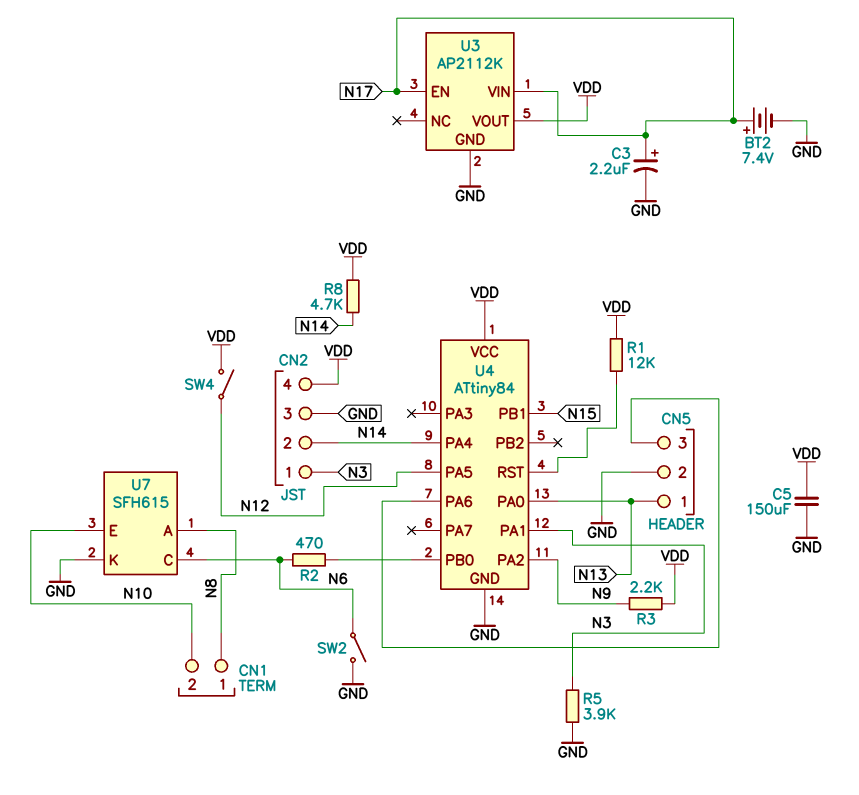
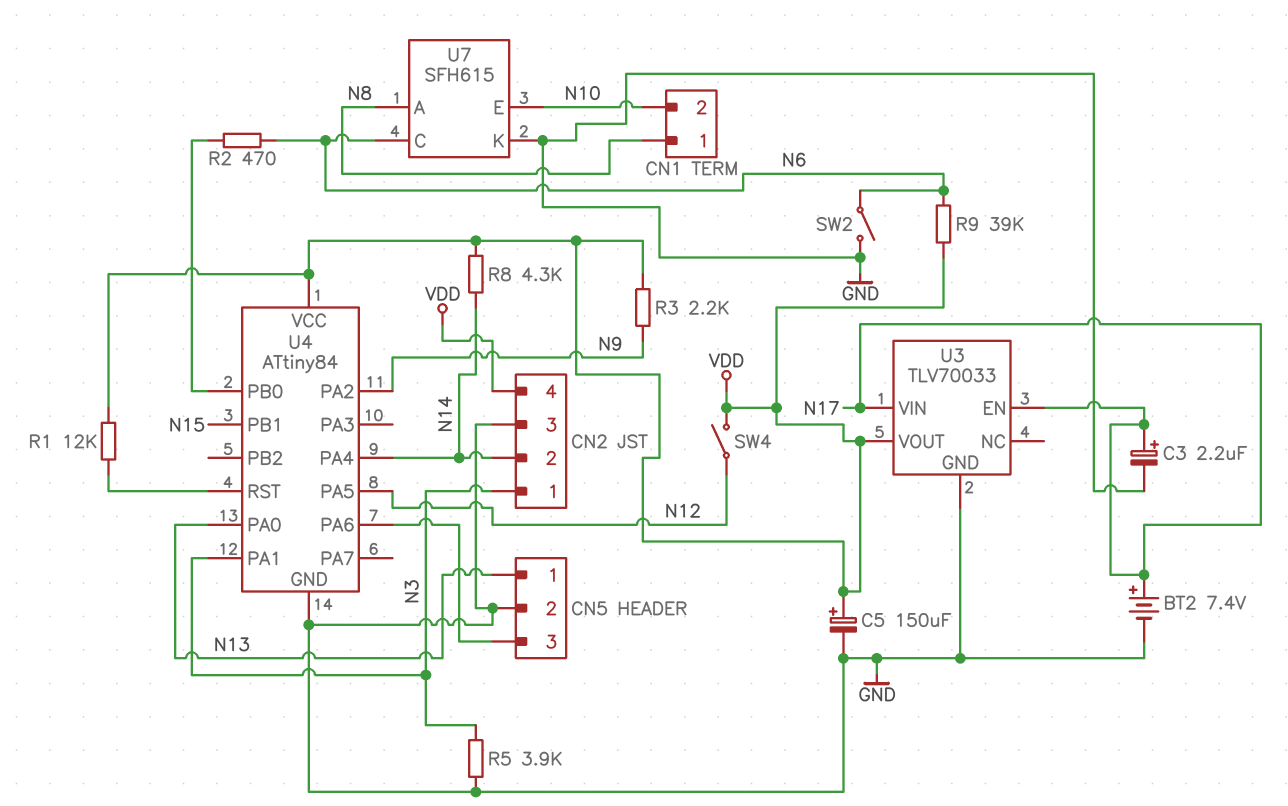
C5: 150uF (GND, VDD) -> 150uF (plus VDD, minus GND)
R8: 4.7k (N14, VDD) -> 4.3k (N14, VDD)
R9: none -> 39k (N6, VDD)
U3: AP2112K -> TLV70033

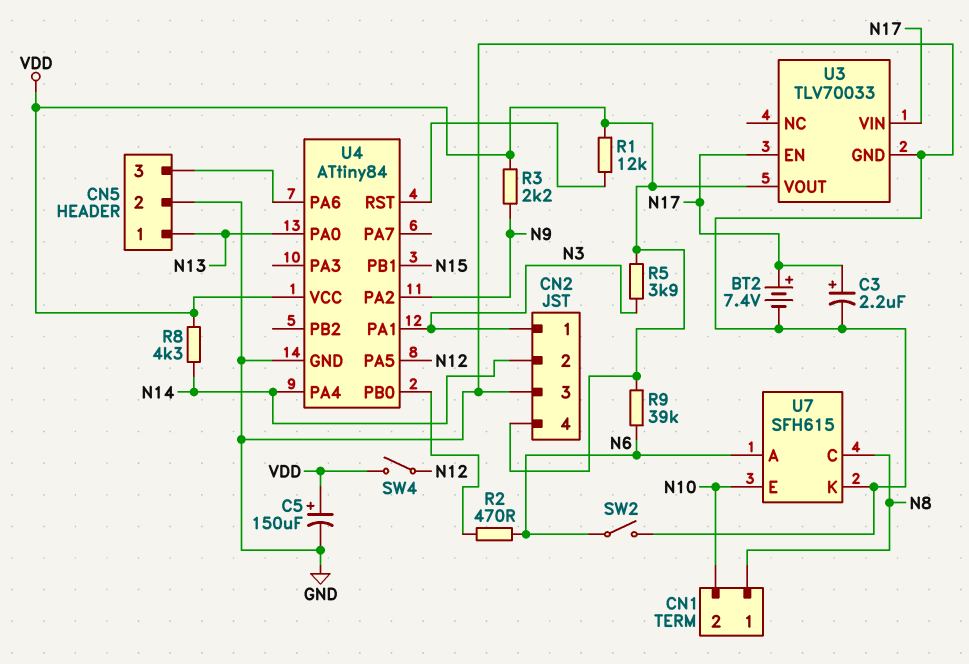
R5: 3.9k (GND, N3) -> 3.9k (N3, VDD)
U7 pin A: N8 -> N6
U7 pin C: N6 -> N8

